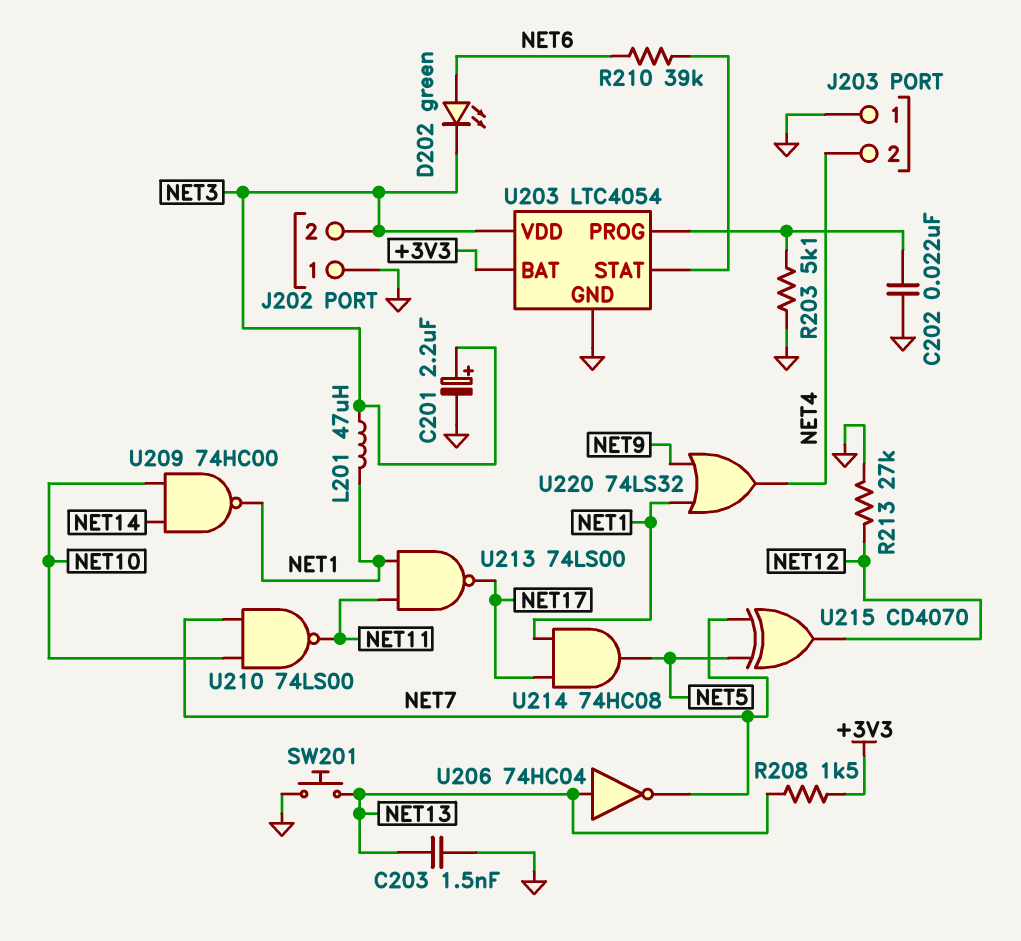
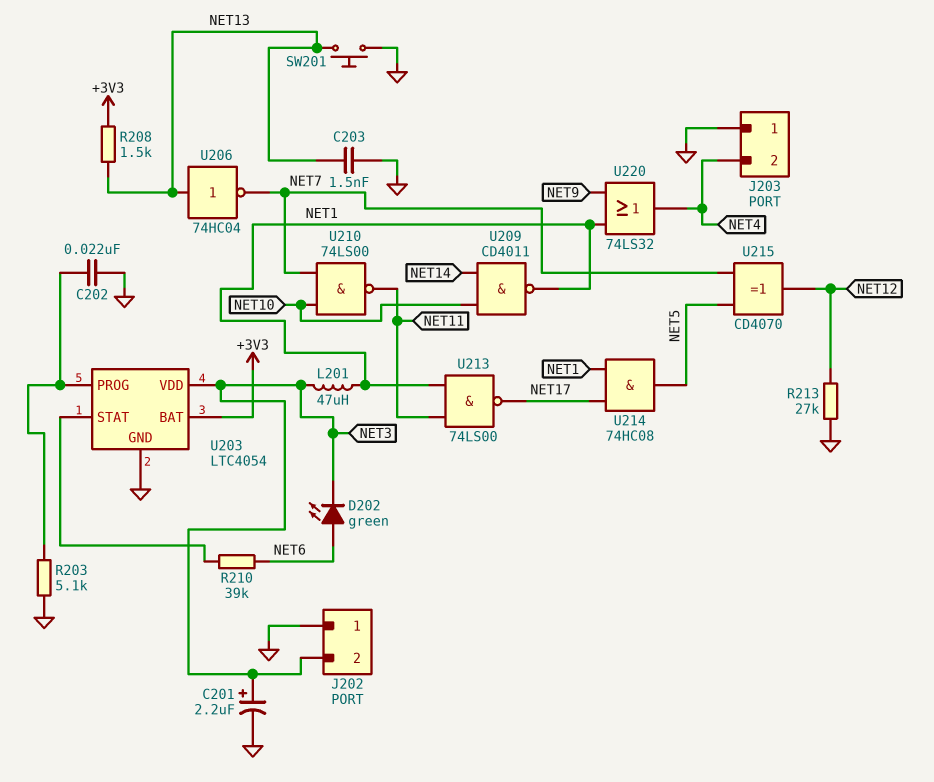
U209: NAND 74HC00 (in NET10, in NET14, out NET1) -> NAND CD4011 (in NET10, in NET14, out NET1)

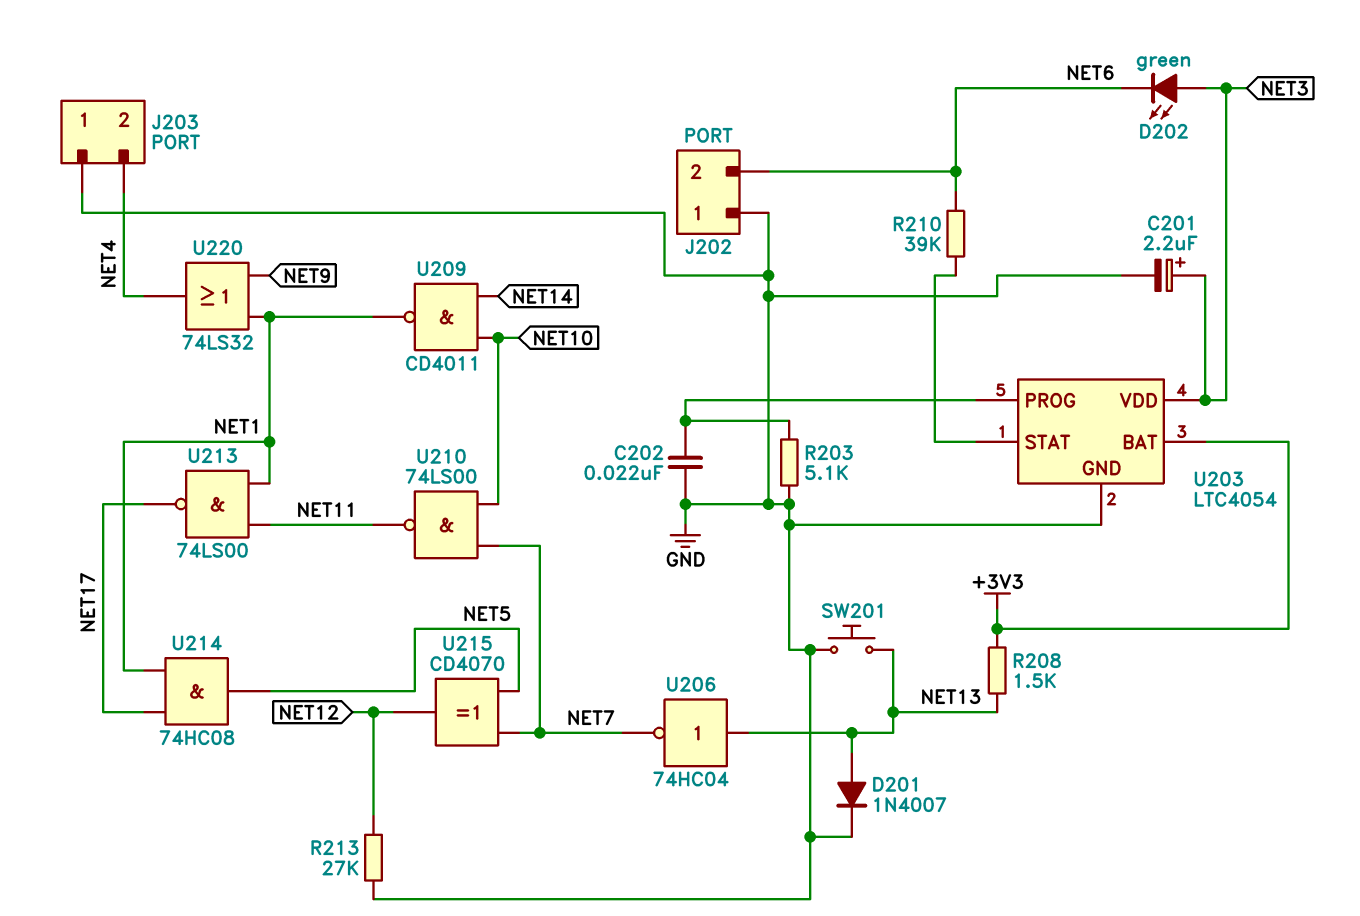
C203: 1.5nF (GND, NET13) -> none
D201: none -> diode 1N4007 (A NET13, K GND)
D202: LED green (A NET6, K NET3) -> LED green (A NET3, K NET6)
J202 pin 2: NET3 -> NET6
L201: 47uH (NET1, NET3) -> none

